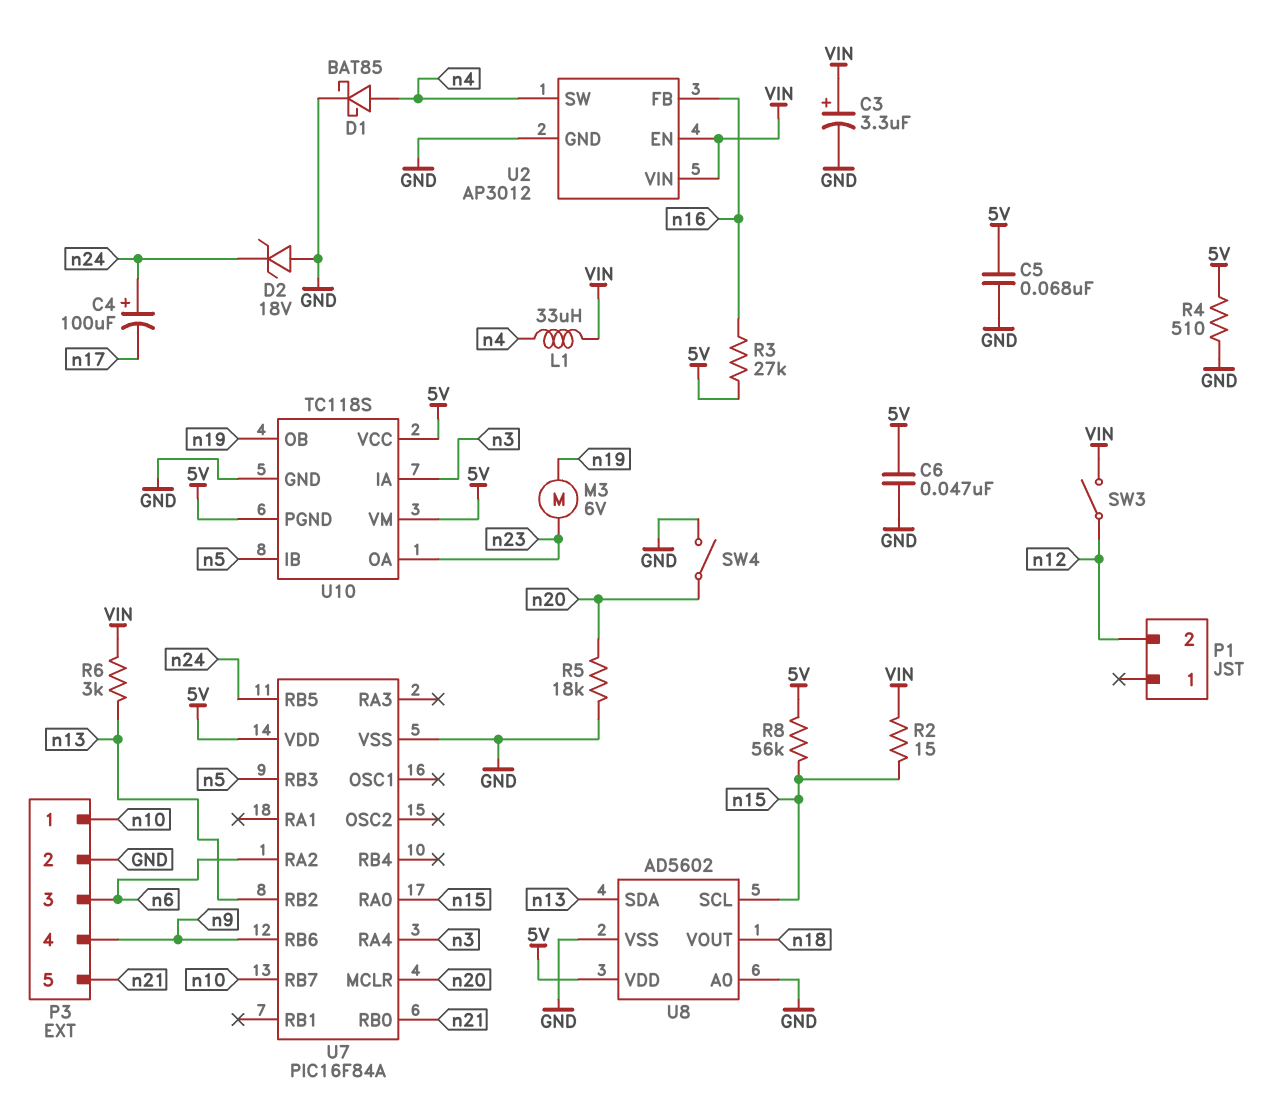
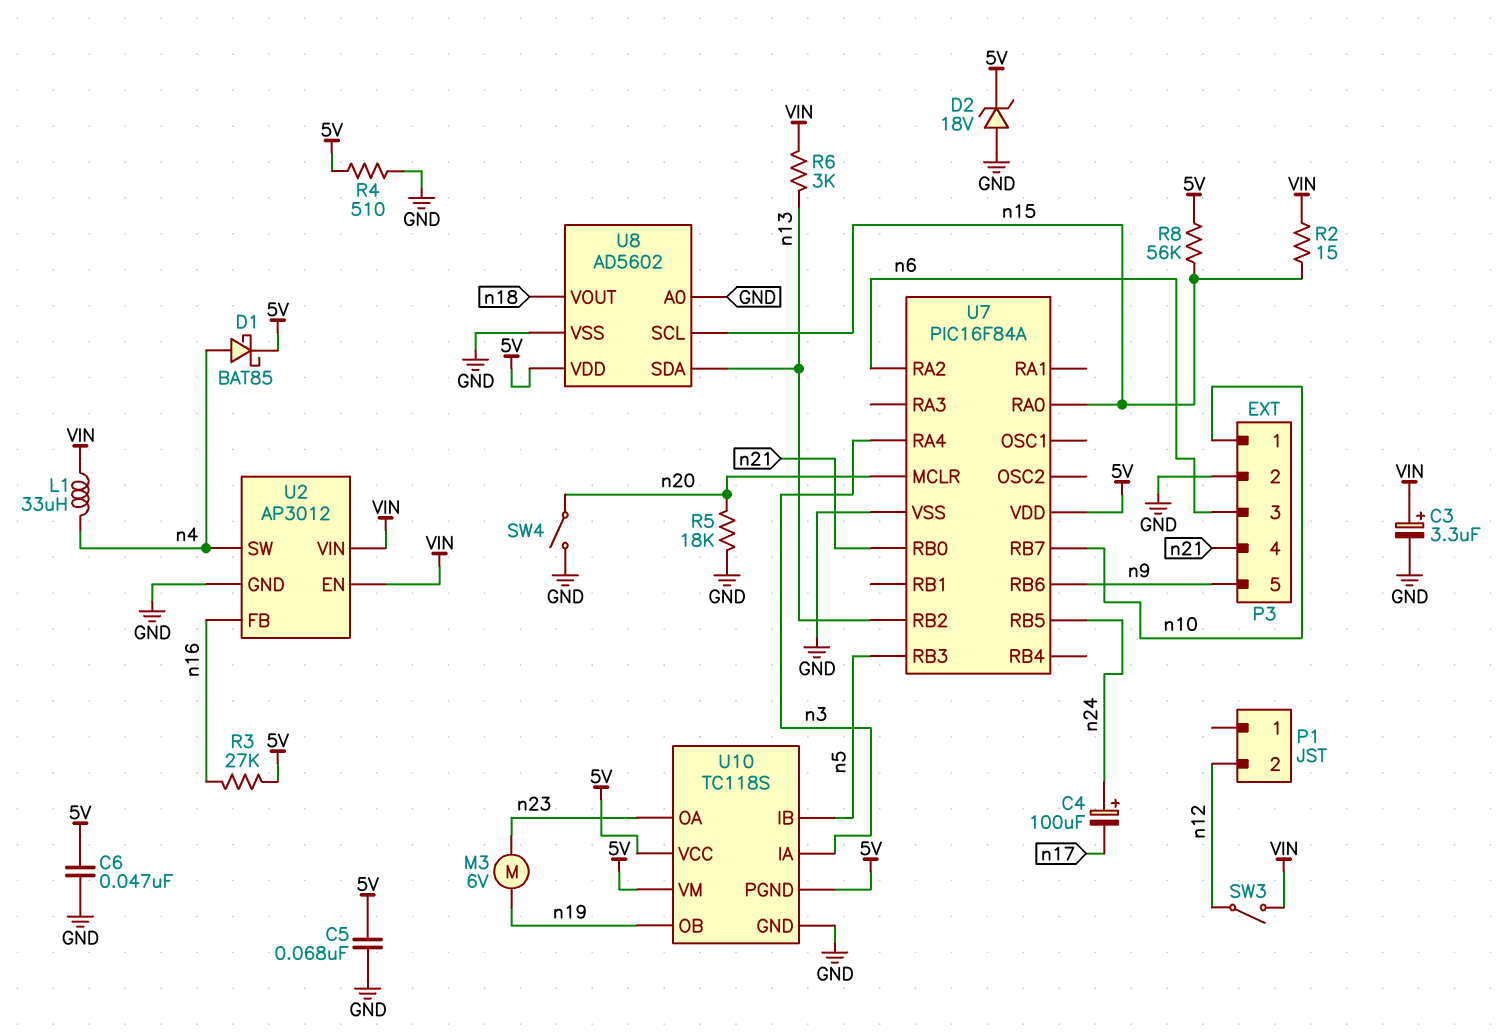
D1: schottky BAT85 (A n4, K GND) -> schottky BAT85 (A n4, K 5V)
D2: zener 18V (A GND, K n24) -> zener 18V (A GND, K 5V)
P3 pin 4: n9 -> n21
P3 pin 5: n21 -> n9

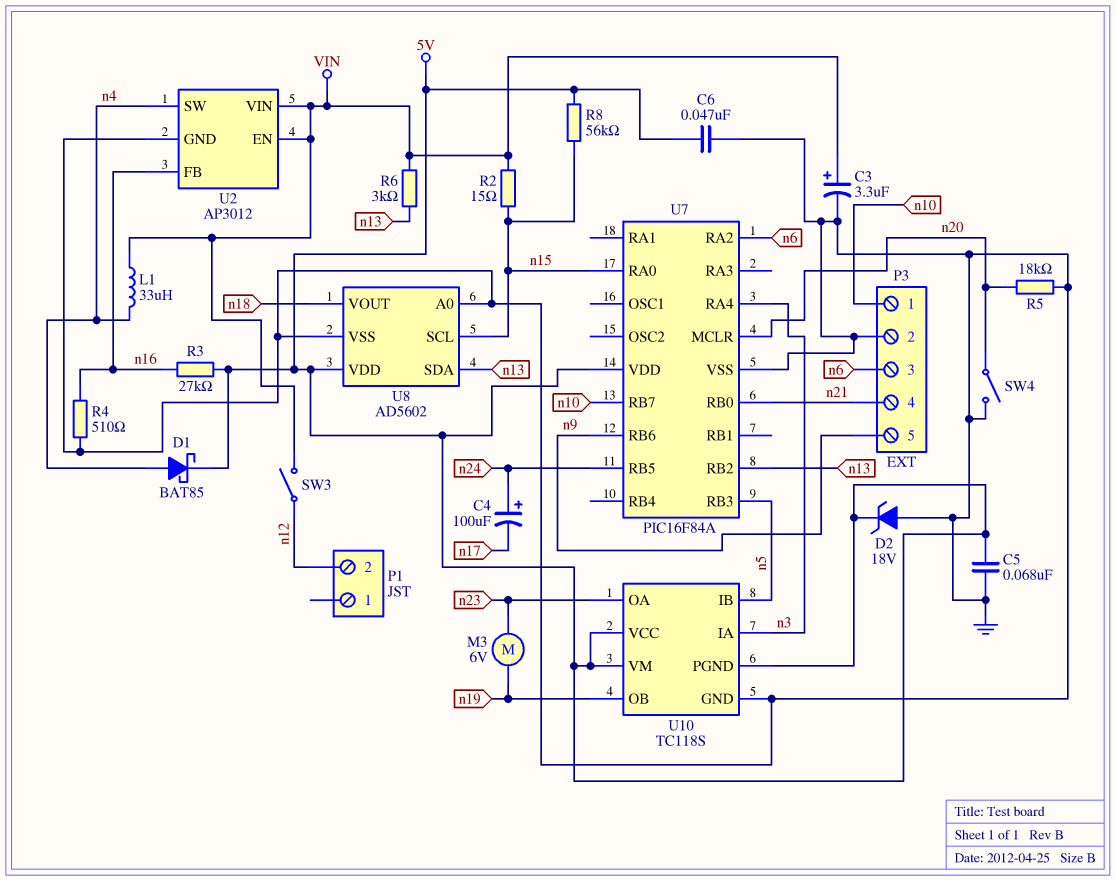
R4: 510 (5V, GND) -> 510 (GND, n16)

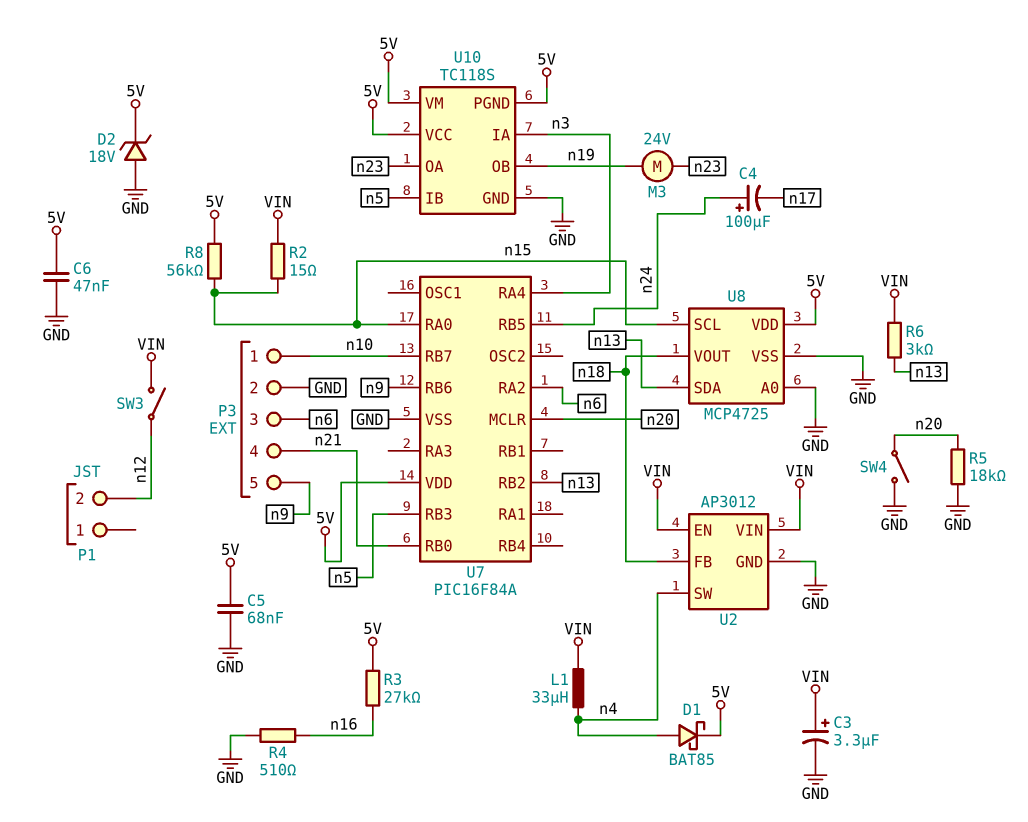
M3: motor 6V (n19, n23) -> motor 24V (n19, n23)
U2 pin FB: n16 -> n18
U8: AD5602 -> MCP4725

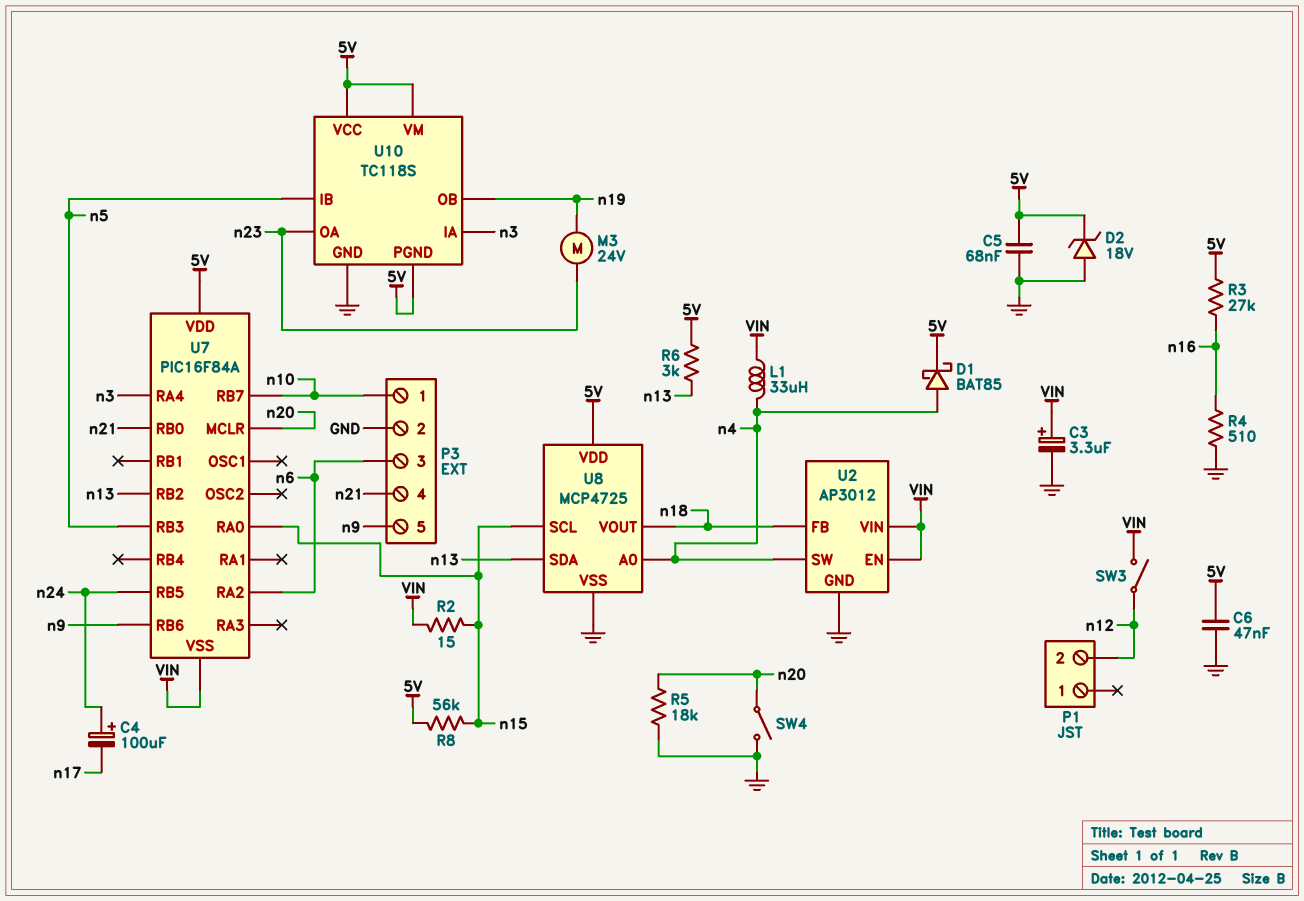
R6: 3k (VIN, n13) -> 3k (5V, n13)
U7 pin VSS: GND -> VIN
U8 pin A0: GND -> n4

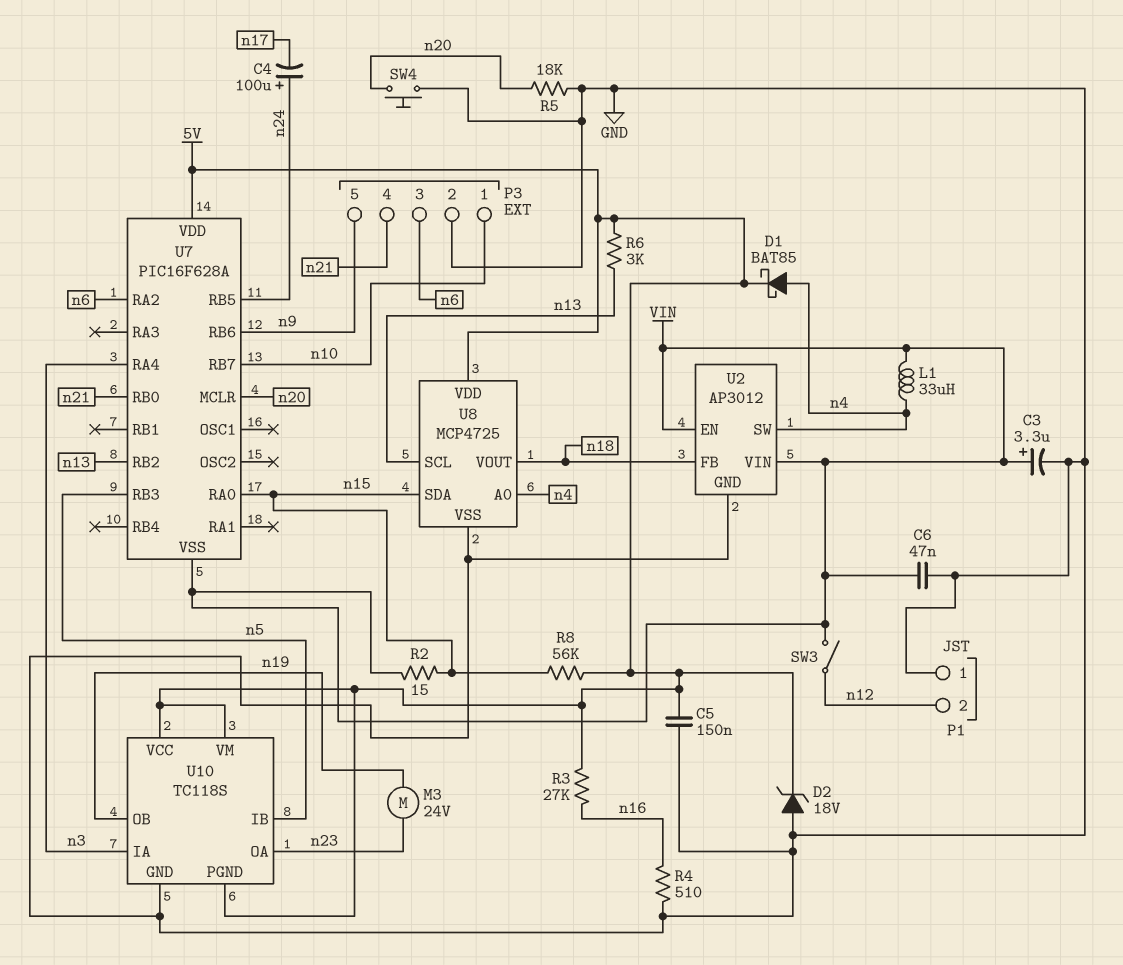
C5: 68nF (5V, GND) -> 150nF (5V, GND)
C6: 47nF (5V, GND) -> 47nF (GND, VIN)
P1 pin 1: none -> GND
SW4: switch (GND, n20) -> button (GND, n20)
U7: PIC16F84A -> PIC16F628A
U8 pin SCL: n15 -> n13
U8 pin SDA: n13 -> n15

